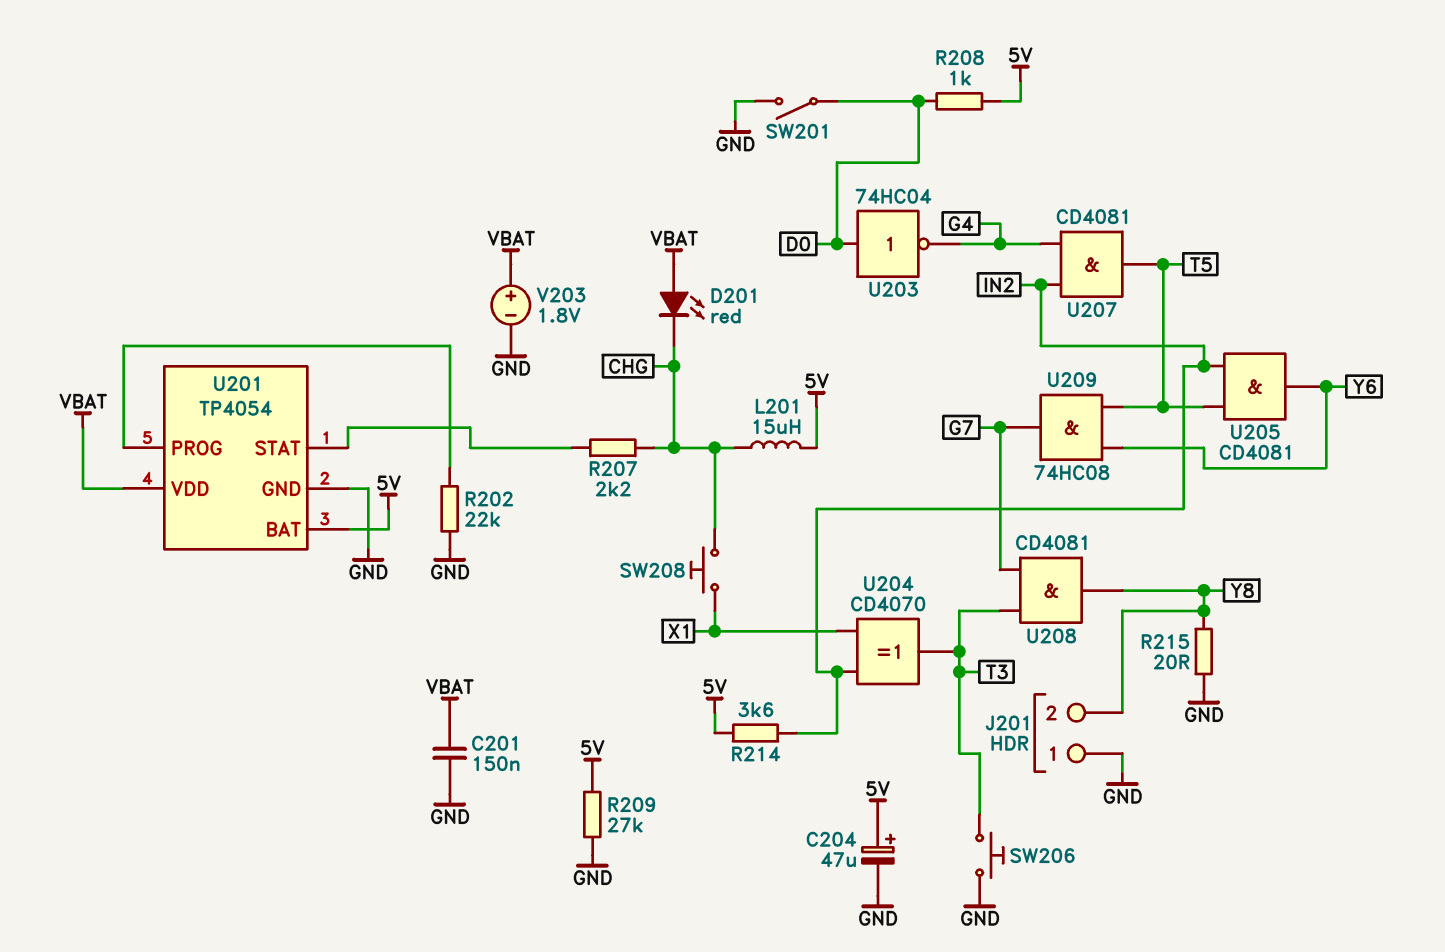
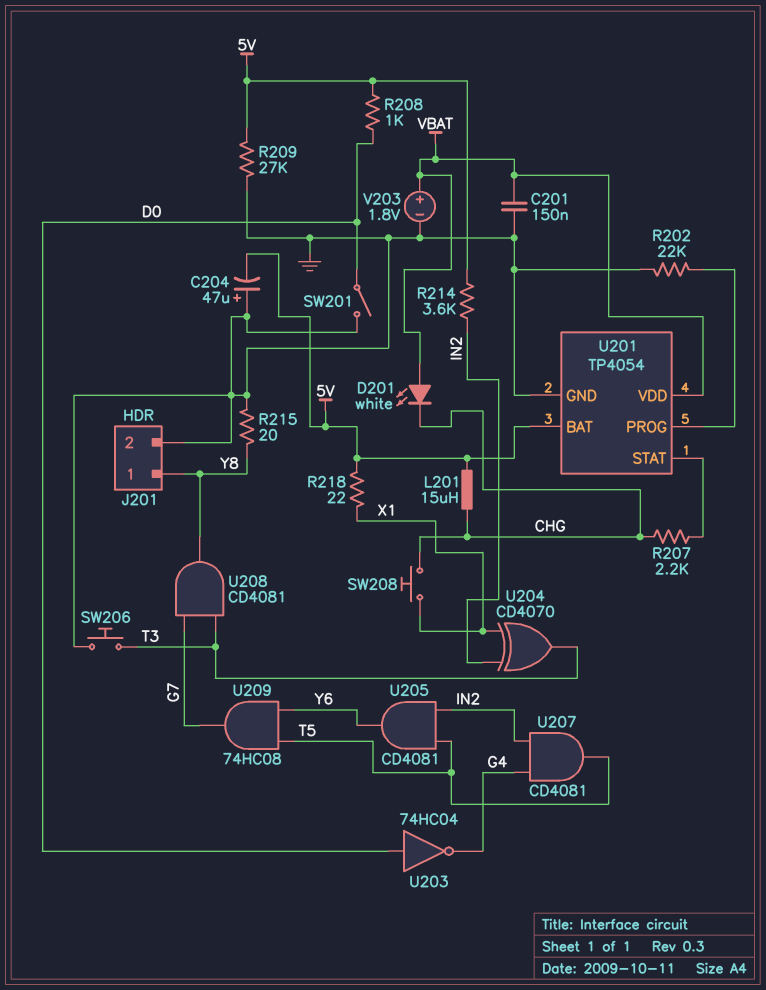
C204: 47uF (plus 5V, minus GND) -> 47uF (plus GND, minus 5V)
D201: LED red (A VBAT, K CHG) -> LED white (A VBAT, K CHG)
J201 pin 1: GND -> Y8
J201 pin 2: Y8 -> GND
R218: none -> 22 (5V, X1)

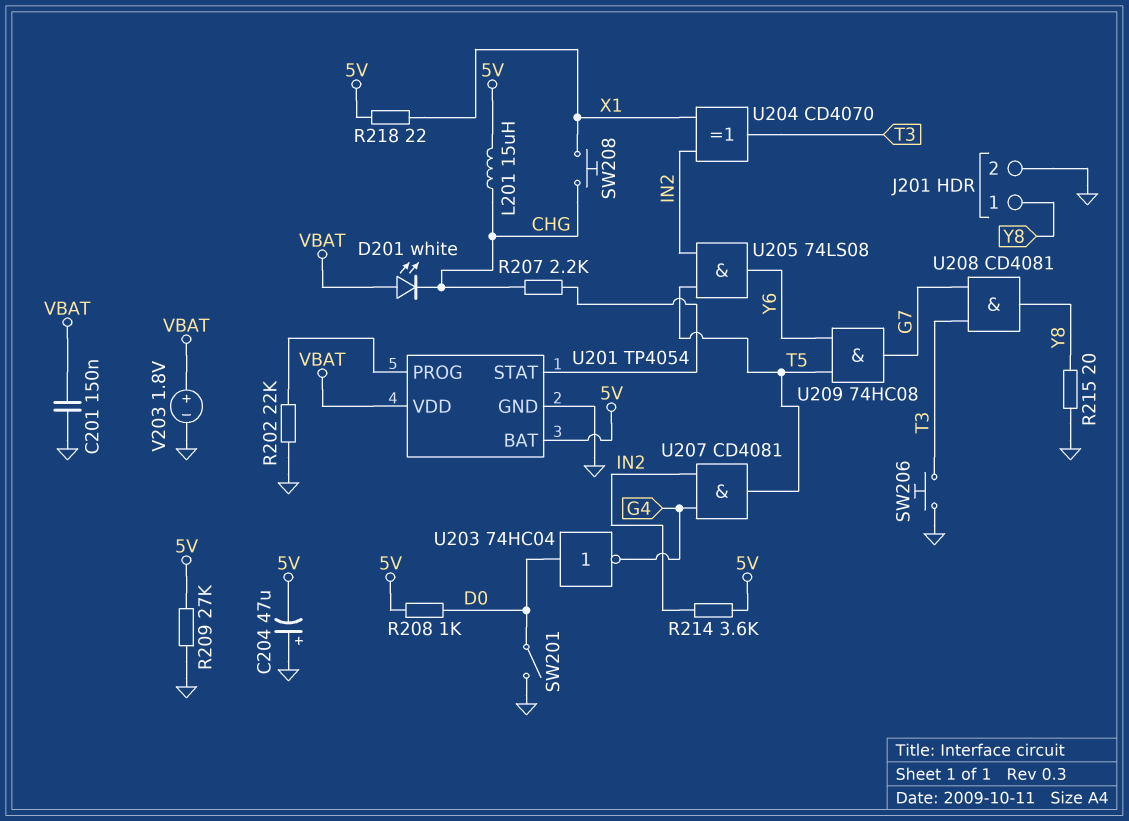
U205: AND CD4081 (in IN2, in T5, out Y6) -> AND 74LS08 (in IN2, in T5, out Y6)

